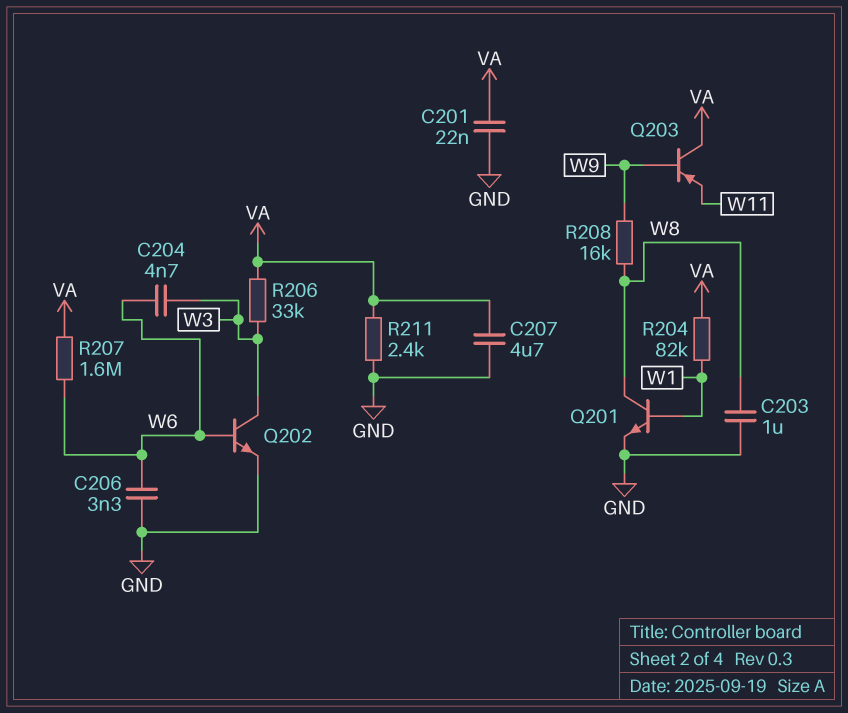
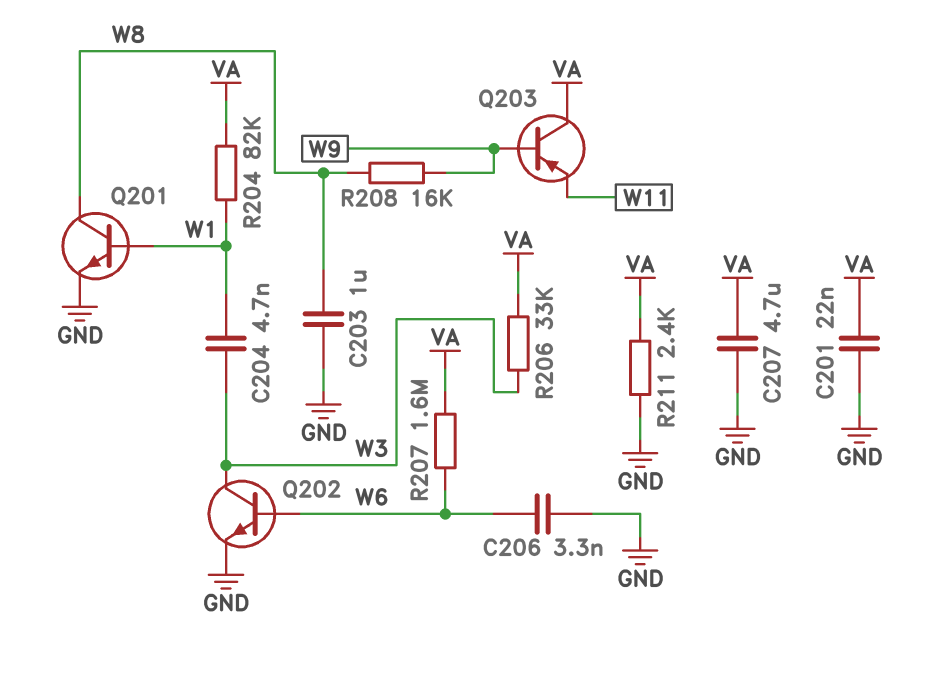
C204: 4.7nF (W3, W6) -> 4.7nF (W1, W3)

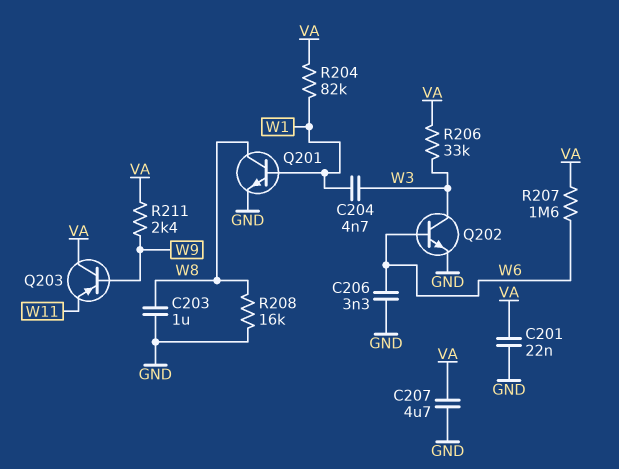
R208: 16k (W8, W9) -> 16k (GND, W8)
R211: 2.4k (GND, VA) -> 2.4k (VA, W9)

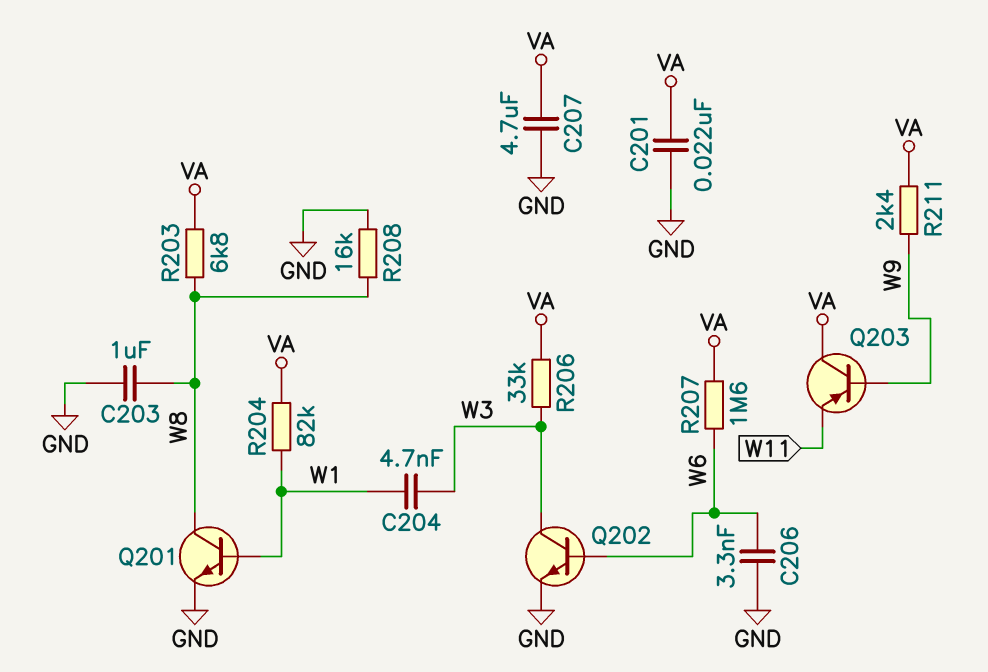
R203: none -> 6.8k (VA, W8)

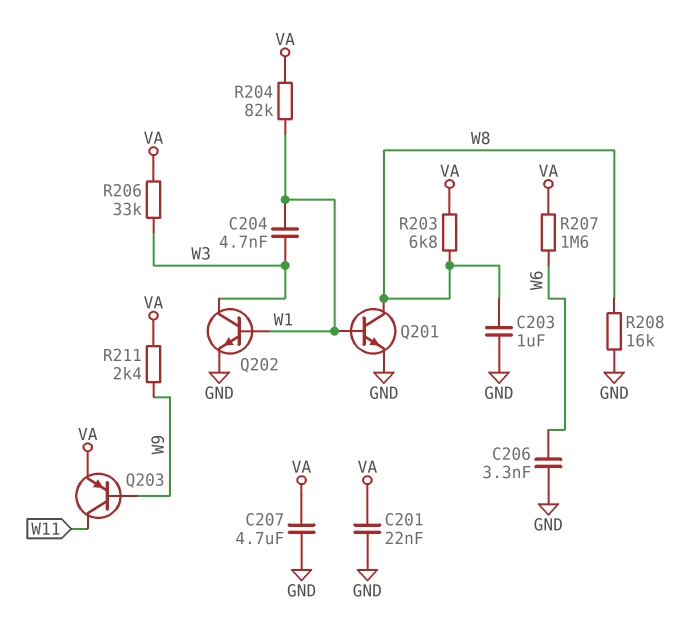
Q202: NPN (B W6, C W3, E GND) -> NPN (B W1, C W3, E GND)
Q203: PNP (B W9, C VA, E W11) -> PNP (B W9, C W11, E VA)

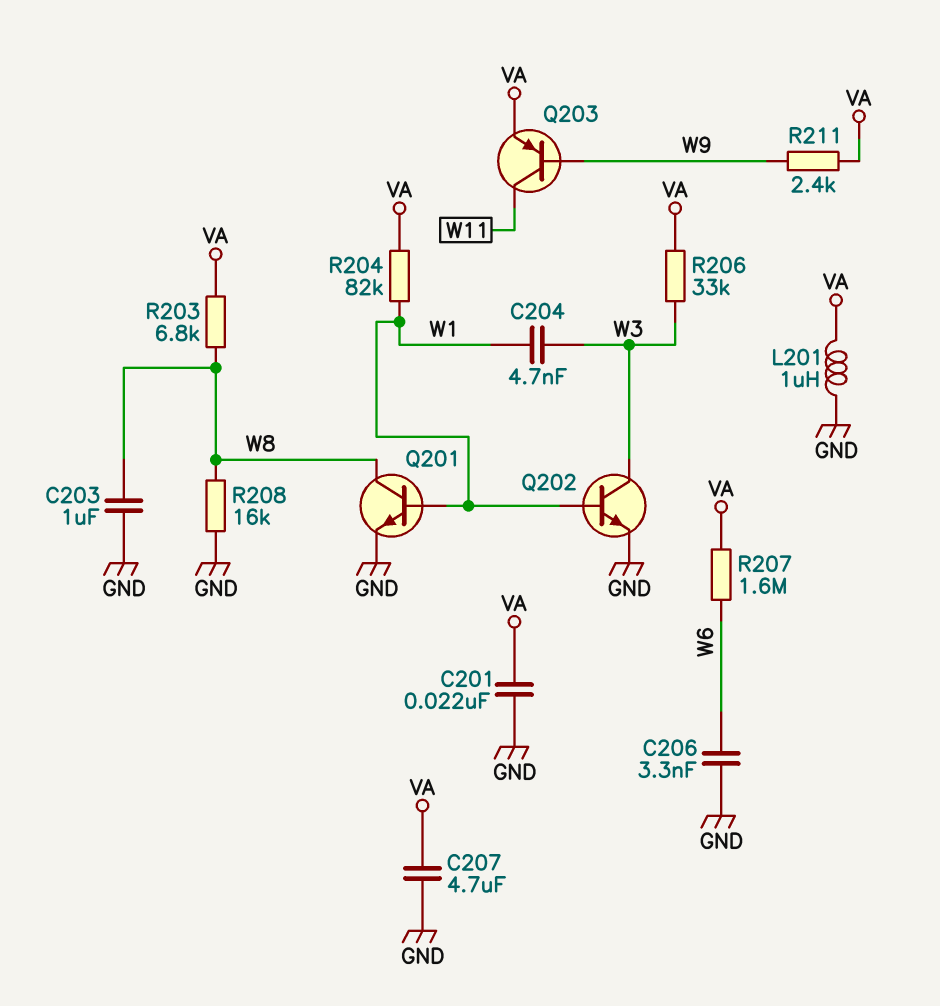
L201: none -> 1uH (GND, VA)

